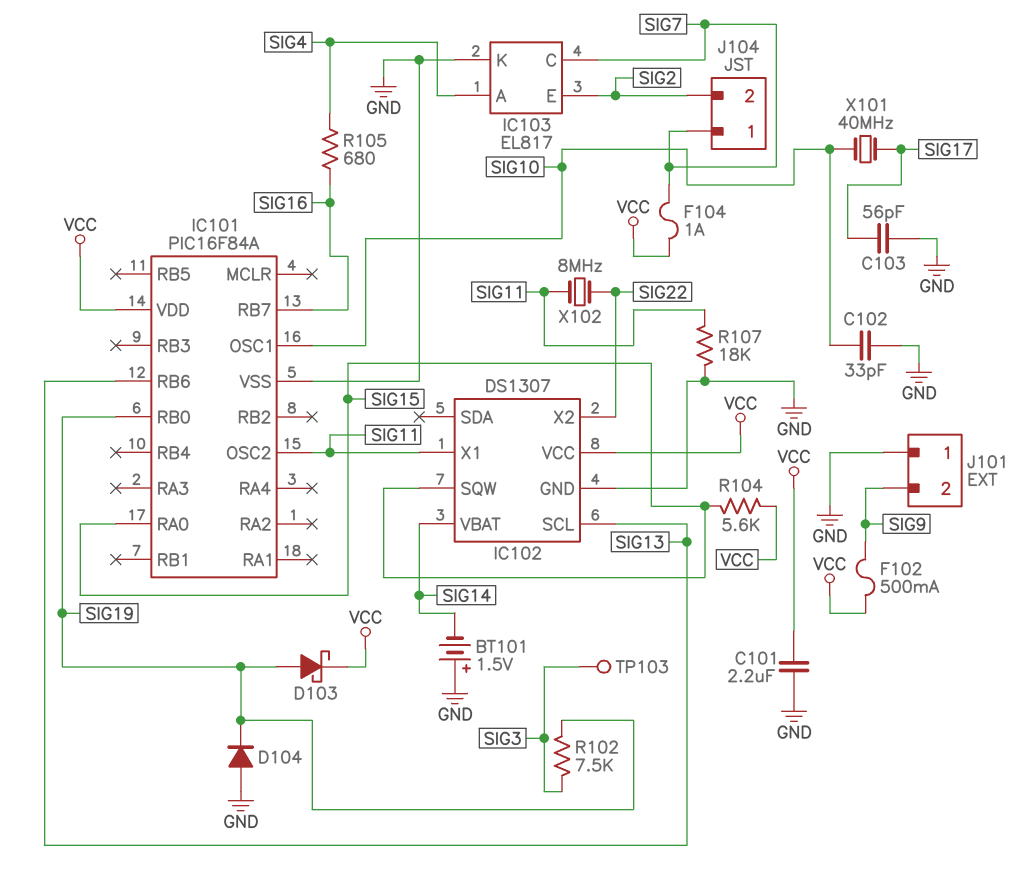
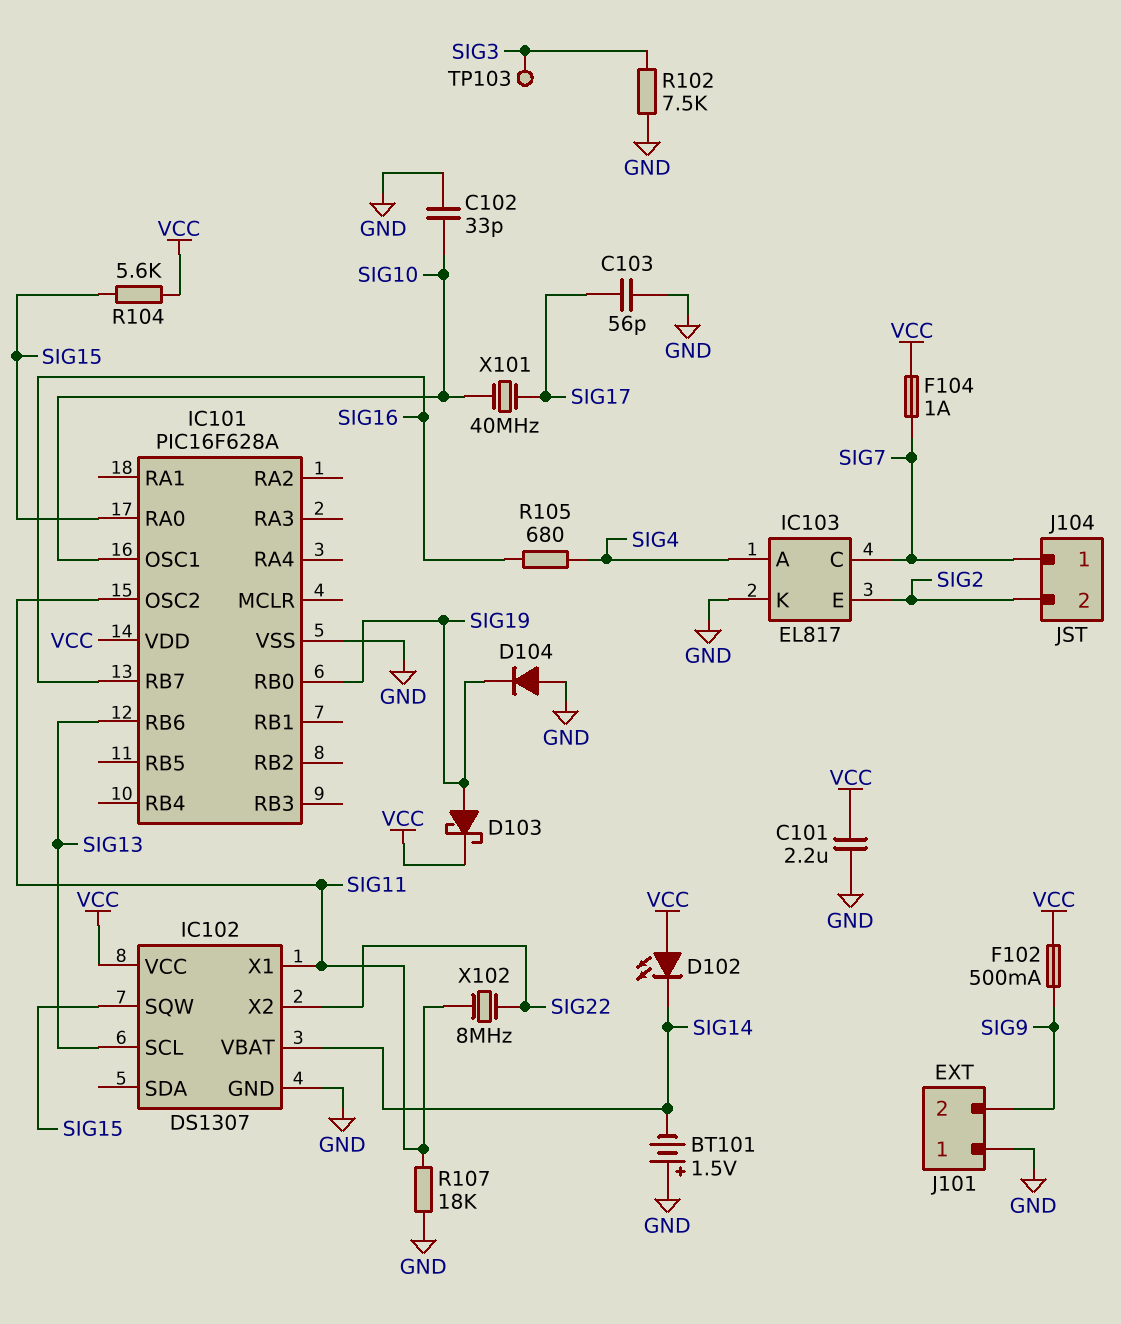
D102: none -> LED (A VCC, K SIG14)
IC101: PIC16F84A -> PIC16F628A
R102: 7.5k (SIG3, SIG19) -> 7.5k (GND, SIG3)

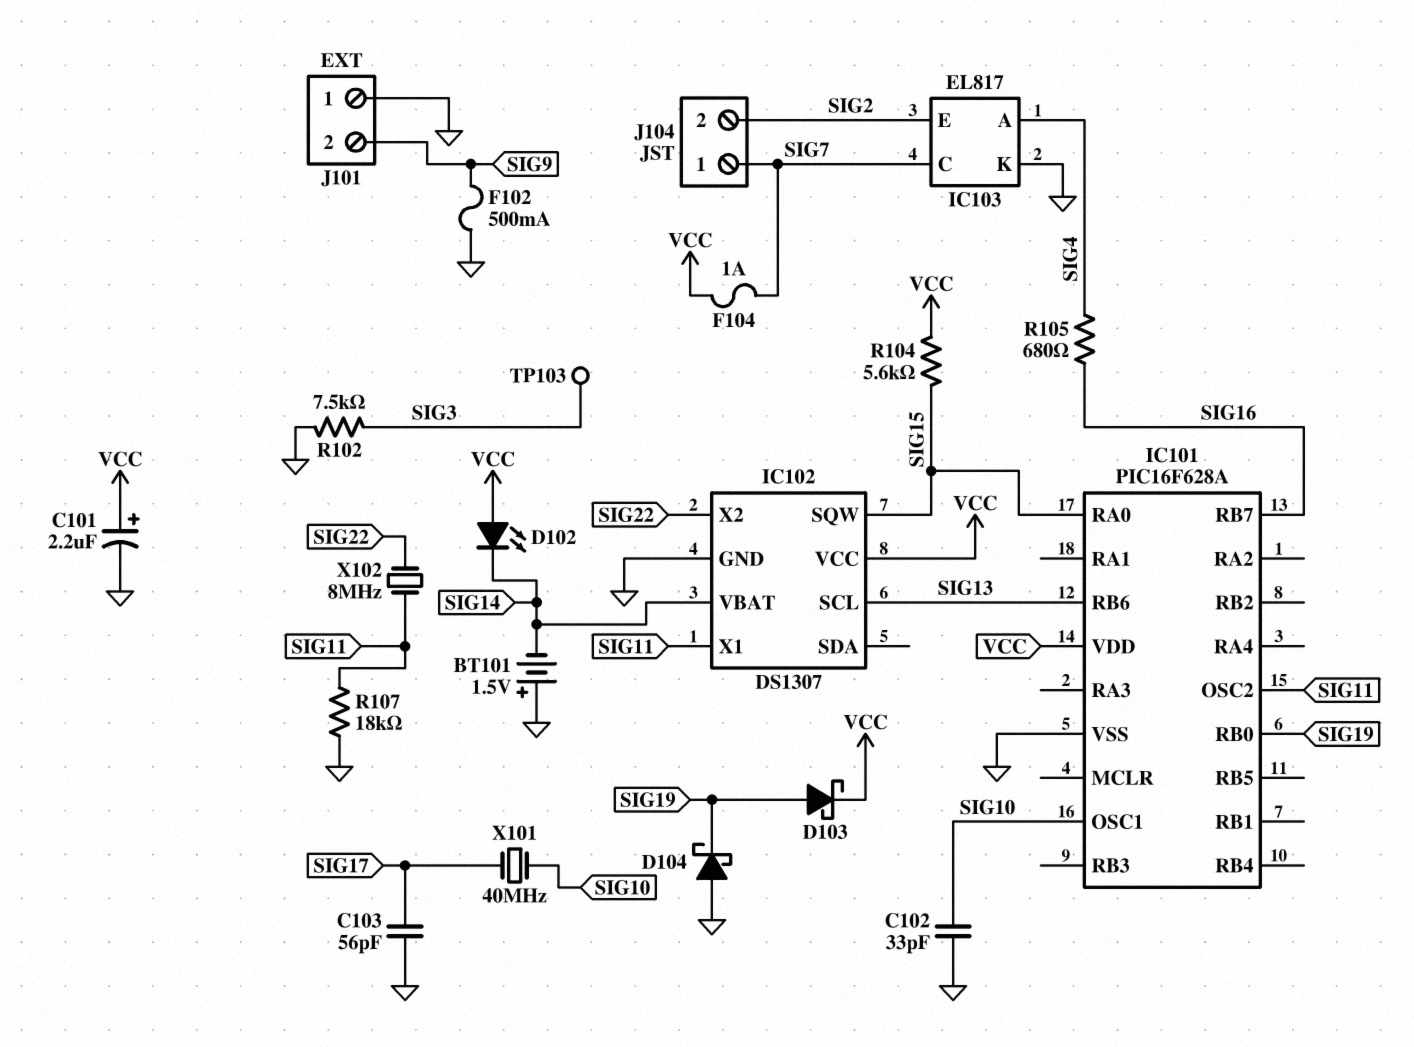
C101: 2.2uF (GND, VCC) -> 2.2uF (plus VCC, minus GND)
D104: diode (A GND, K SIG19) -> schottky (A GND, K SIG19)
F102: 500mA (SIG9, VCC) -> 500mA (GND, SIG9)

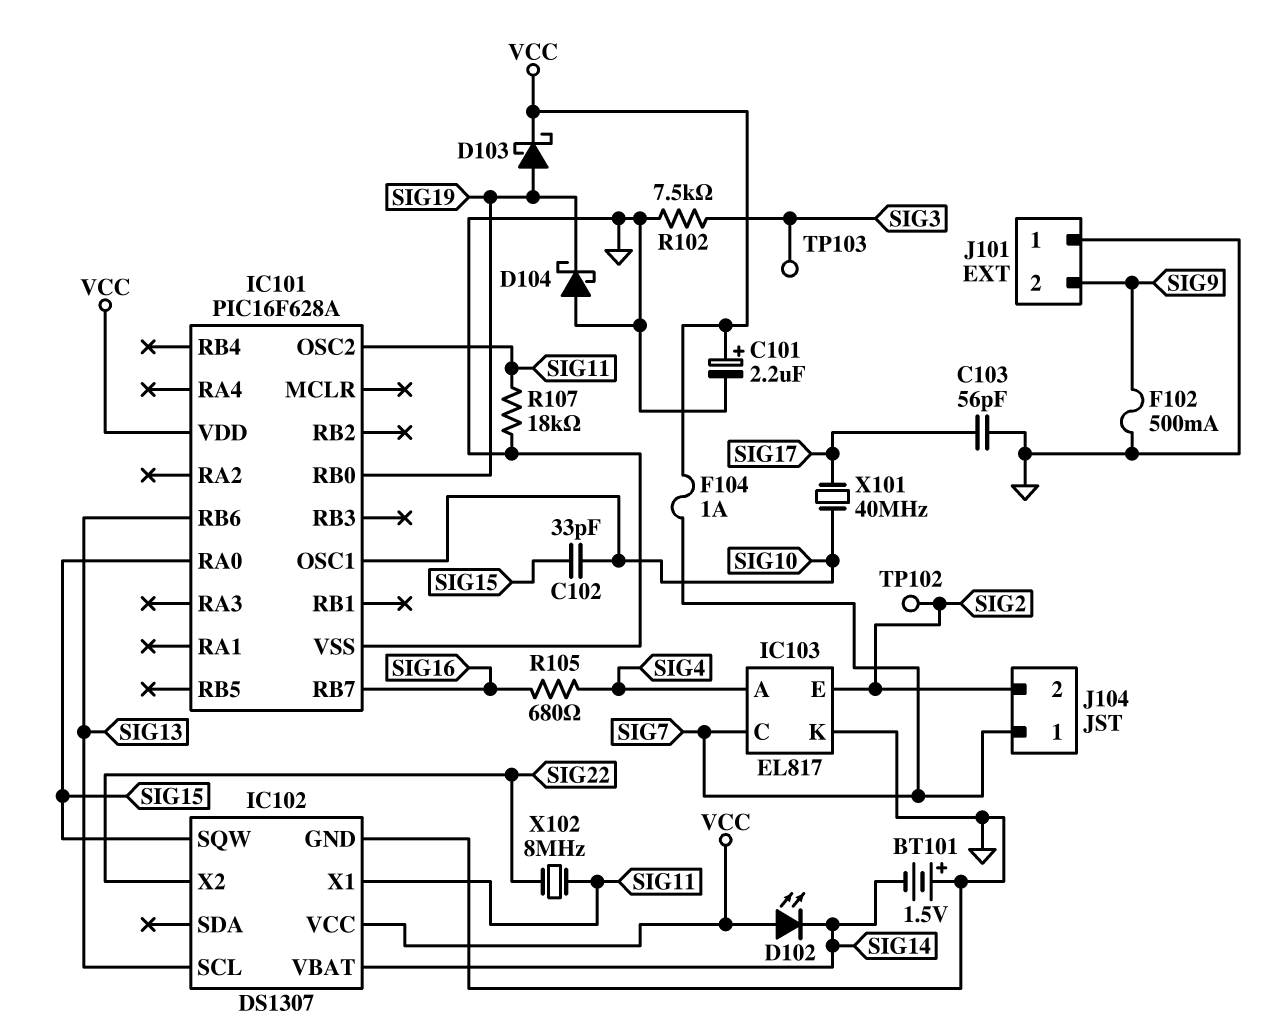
C102: 33pF (GND, SIG10) -> 33pF (SIG10, SIG15)
R104: 5.6k (SIG15, VCC) -> none
TP102: none -> test point (SIG2)

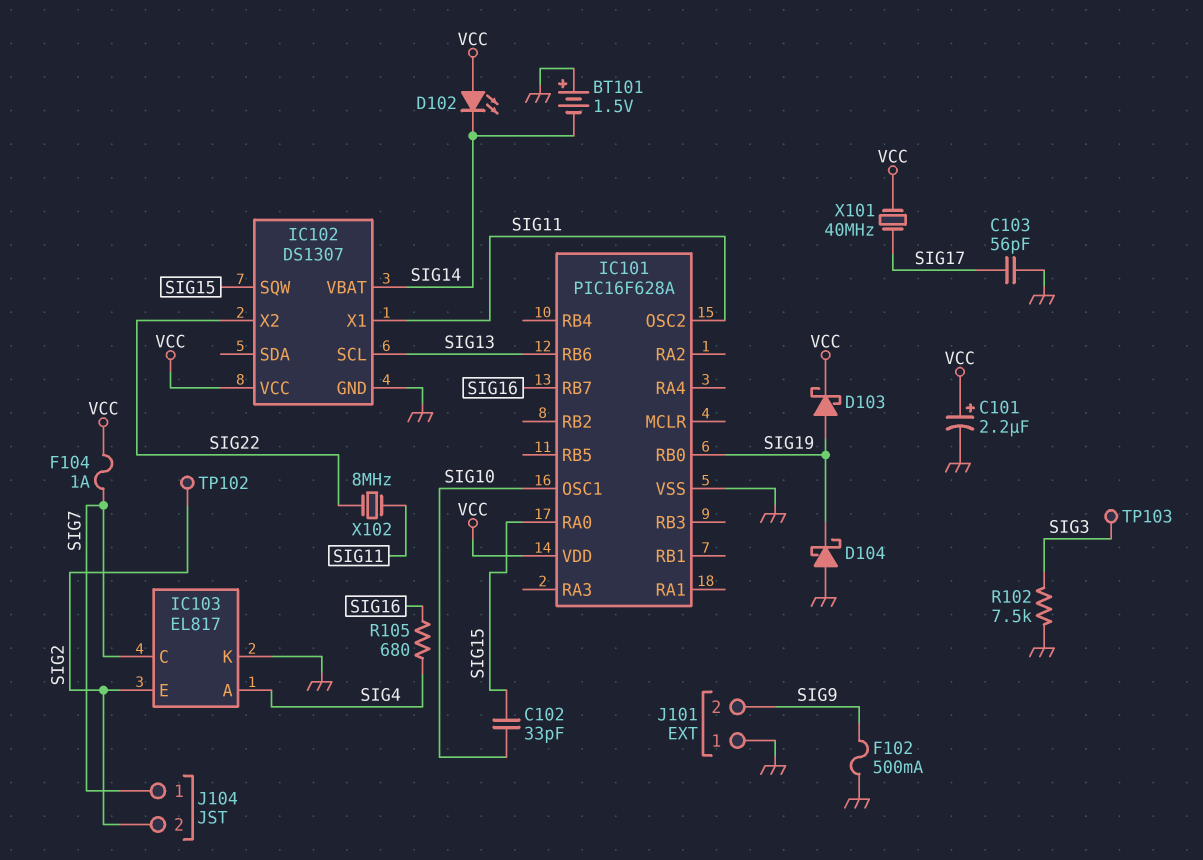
R107: 18k (GND, SIG11) -> none
X101: 40MHz (SIG10, SIG17) -> 40MHz (SIG17, VCC)

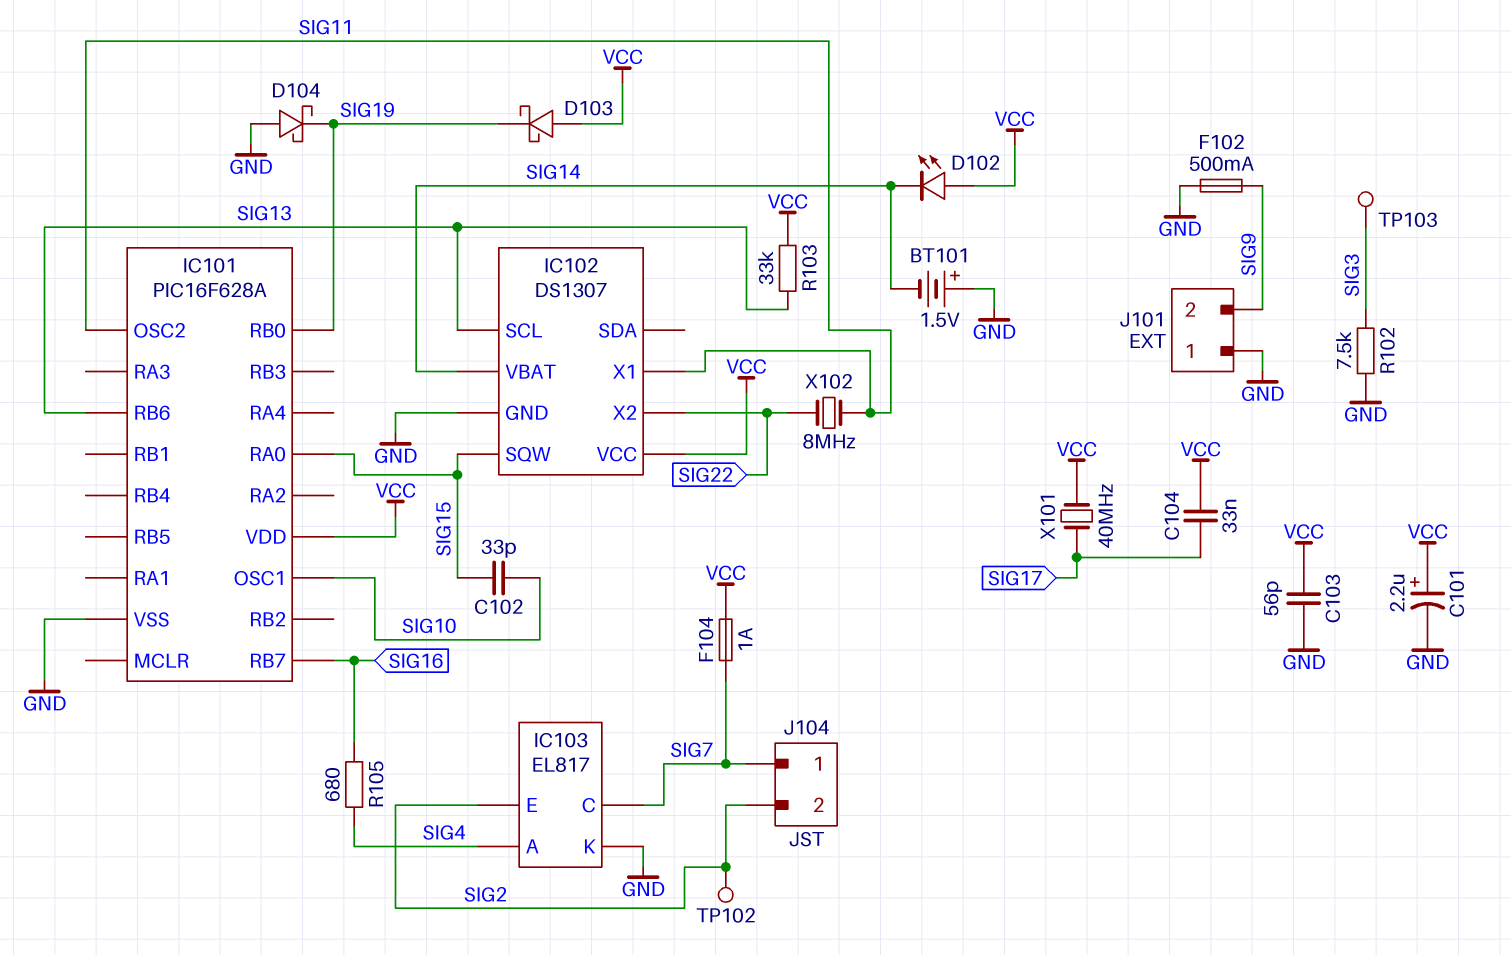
C103: 56pF (GND, SIG17) -> 56pF (GND, VCC)
C104: none -> 33nF (SIG17, VCC)
D103: schottky (A SIG19, K VCC) -> schottky (A VCC, K SIG19)
R103: none -> 33k (SIG13, VCC)

